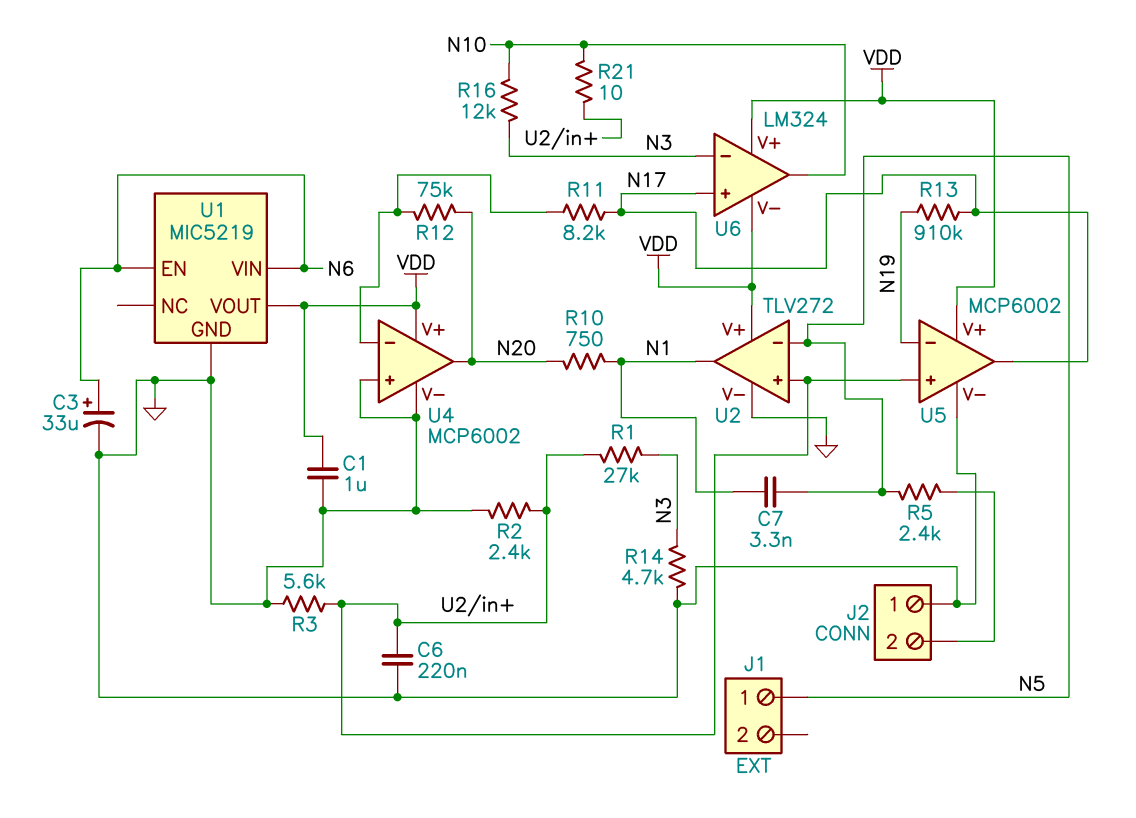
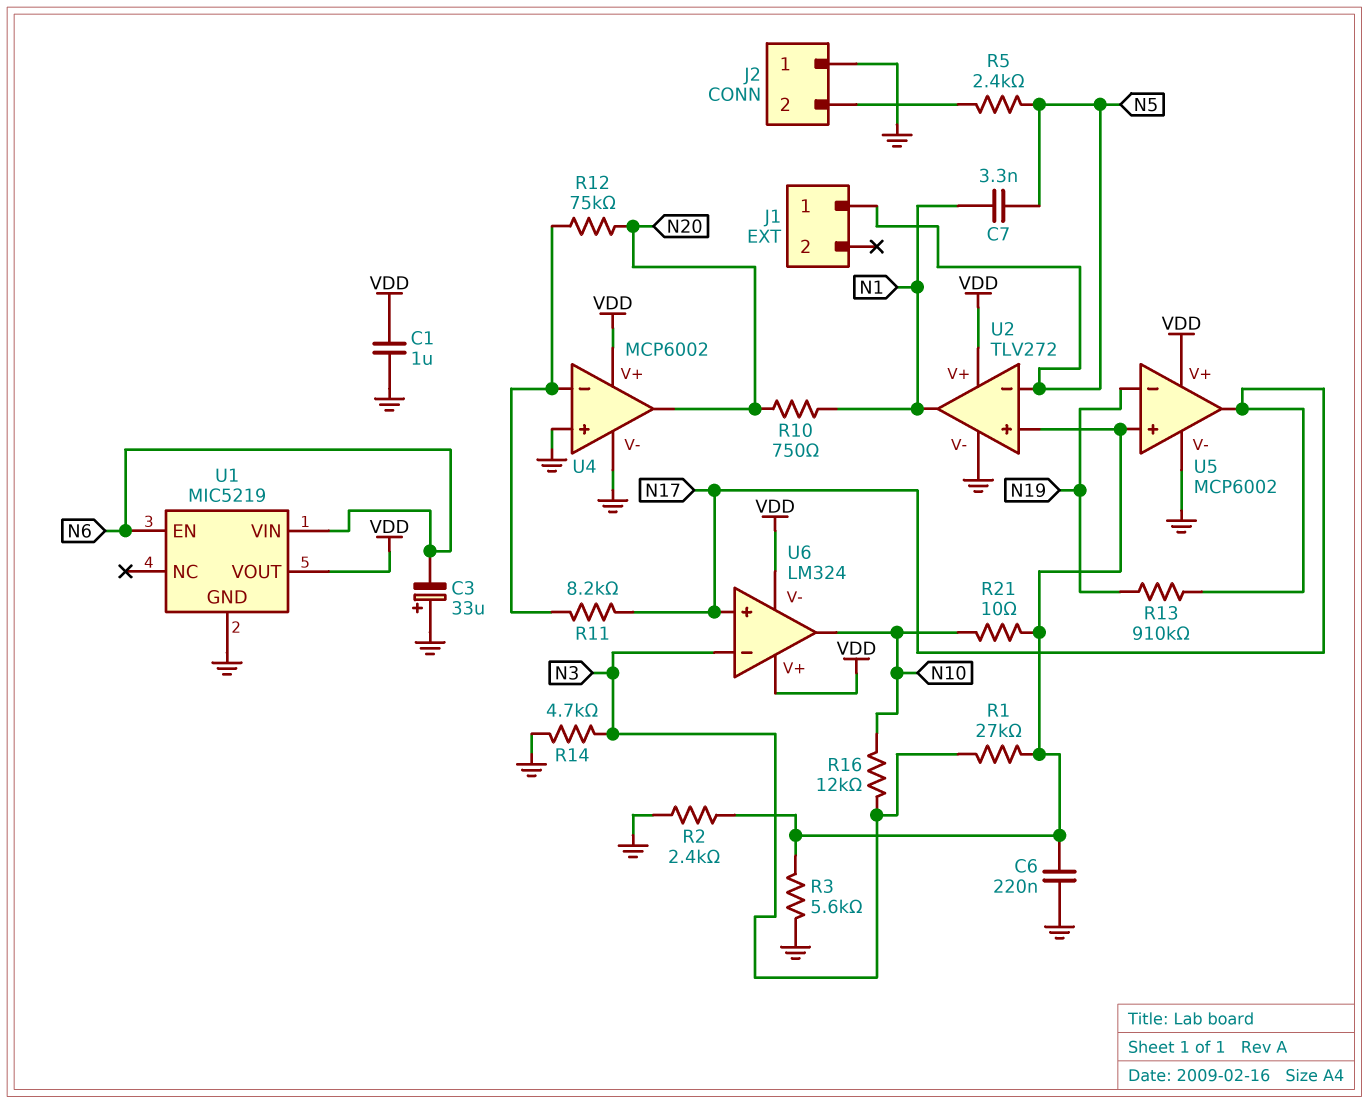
C3: 33uF (plus N6, minus GND) -> 33uF (plus GND, minus N6)

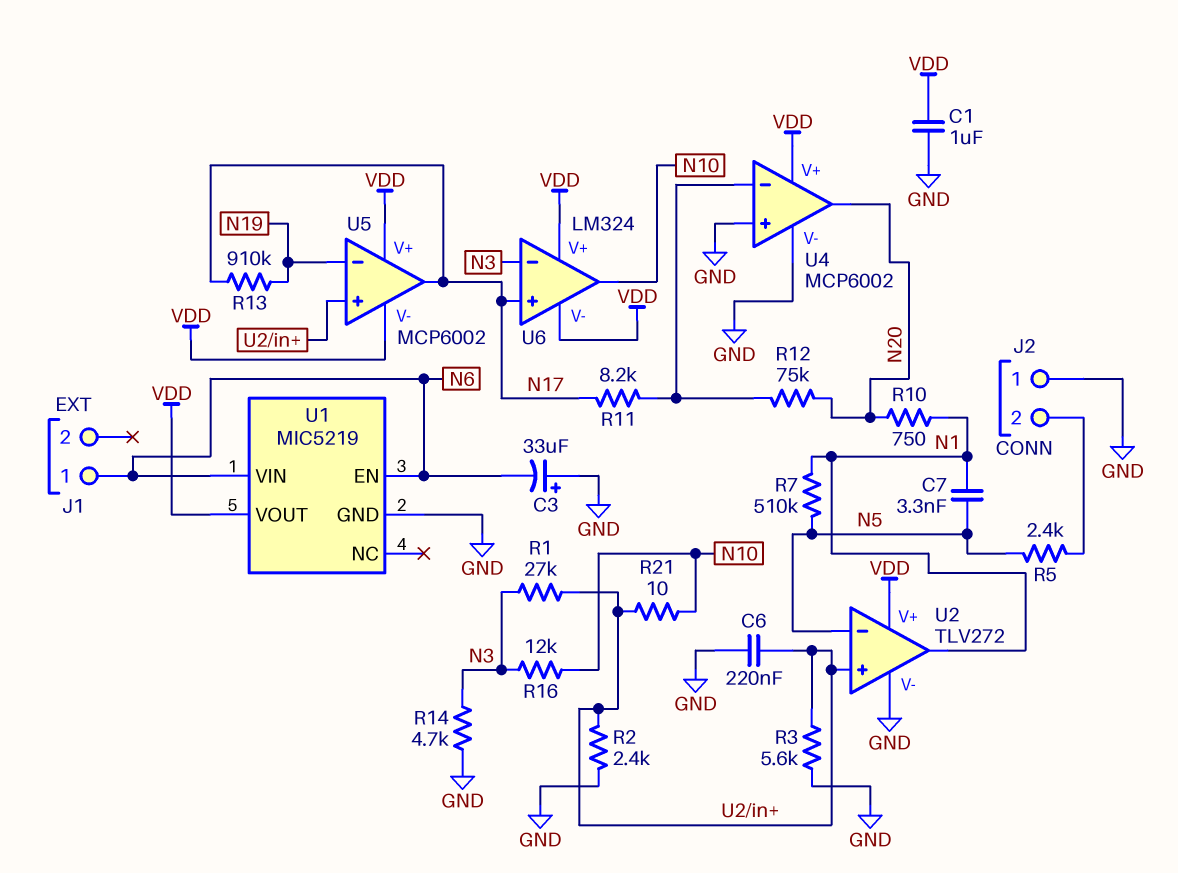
J1 pin 1: N5 -> N6
R7: none -> 510k (N1, N5)
U5 pin V-: GND -> VDD

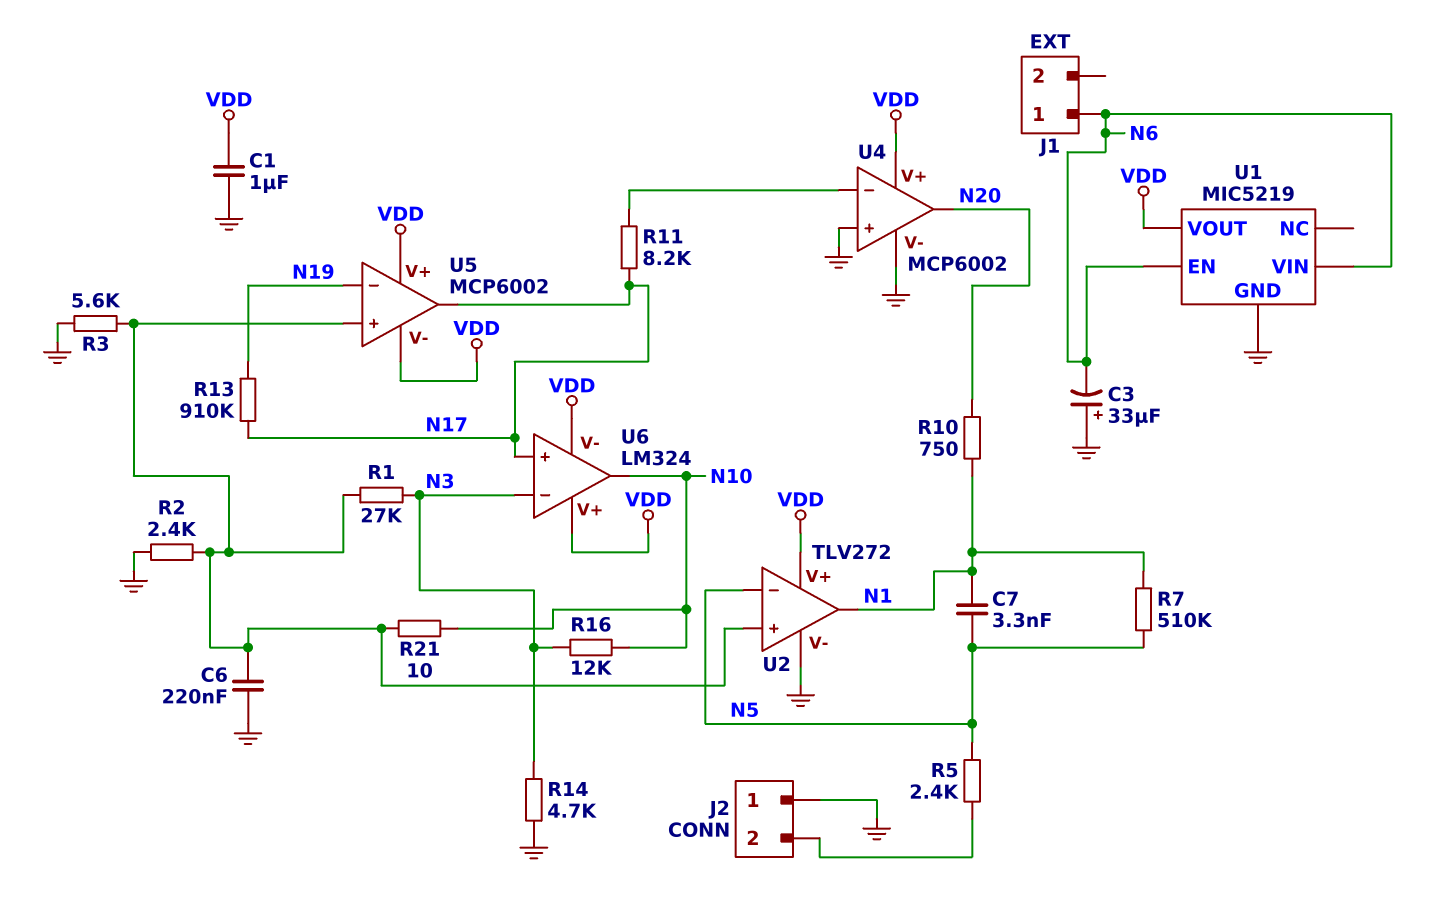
R12: 75k (N20, U4/in-) -> none

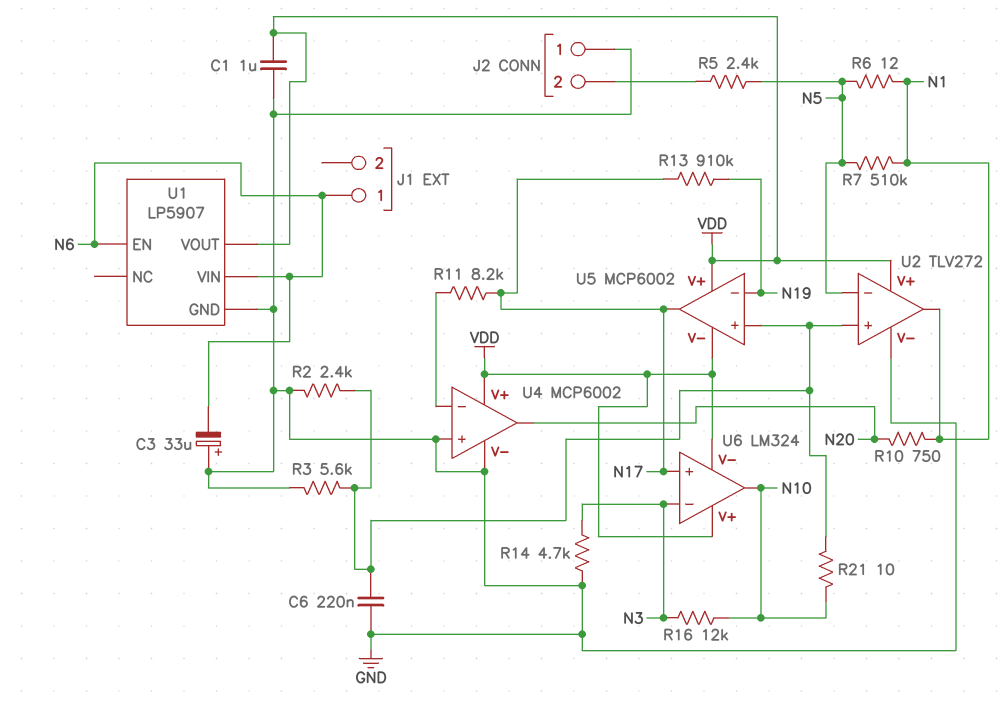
C7: 3.3nF (N1, N5) -> none
R1: 27k (N3, U2/in+) -> none
R6: none -> 12 (N1, N5)
U1: MIC5219 -> LP5907

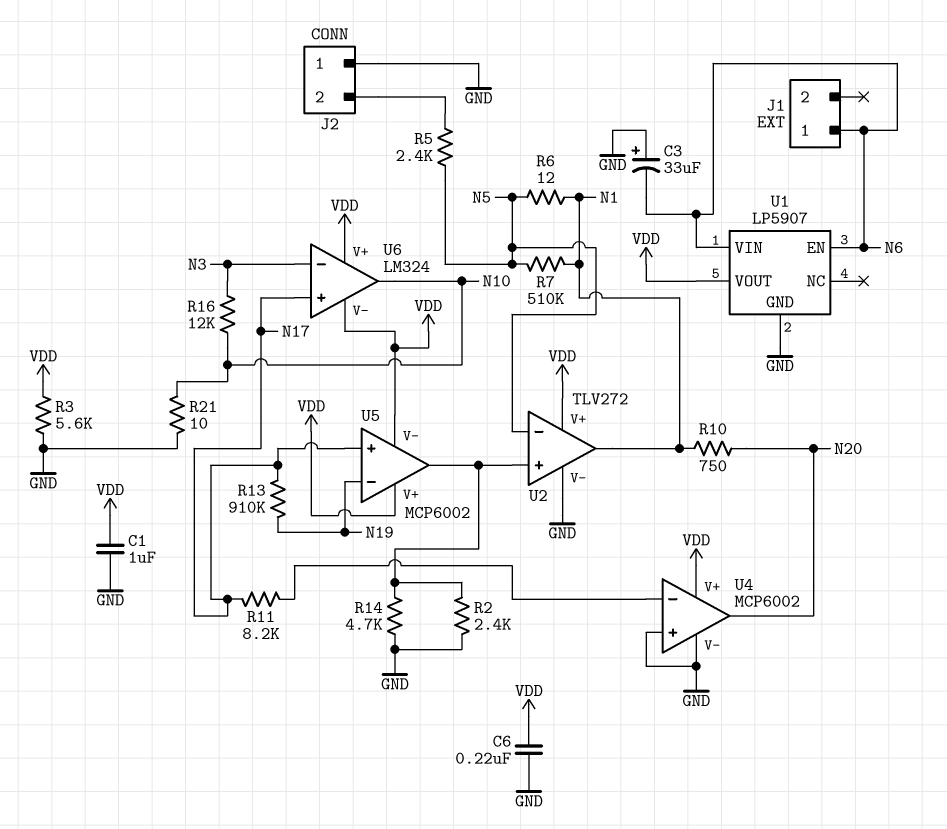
C6: 220nF (GND, U2/in+) -> 220nF (GND, VDD)
R3: 5.6k (GND, U2/in+) -> 5.6k (GND, VDD)
R14: 4.7k (GND, N3) -> 4.7k (GND, U2/in+)
R21: 10 (N10, U2/in+) -> 10 (GND, N10)
U5 pin in+: U2/in+ -> N17
U5 pin out: N17 -> U2/in+

